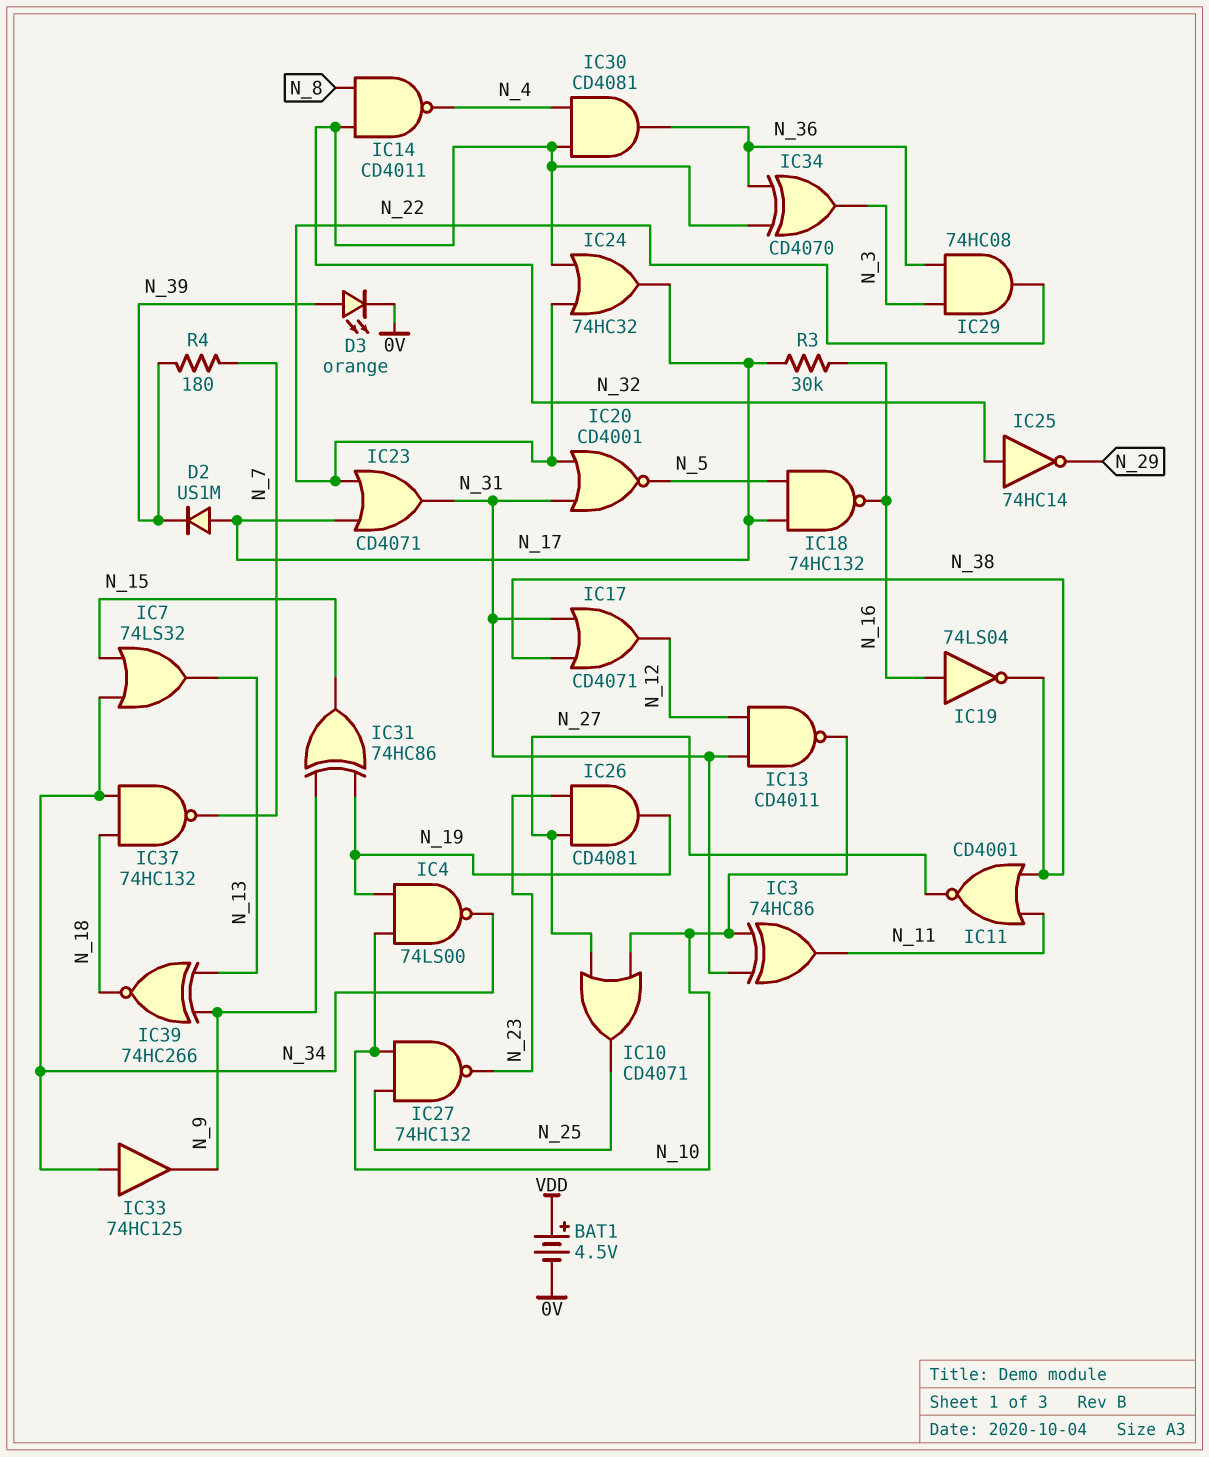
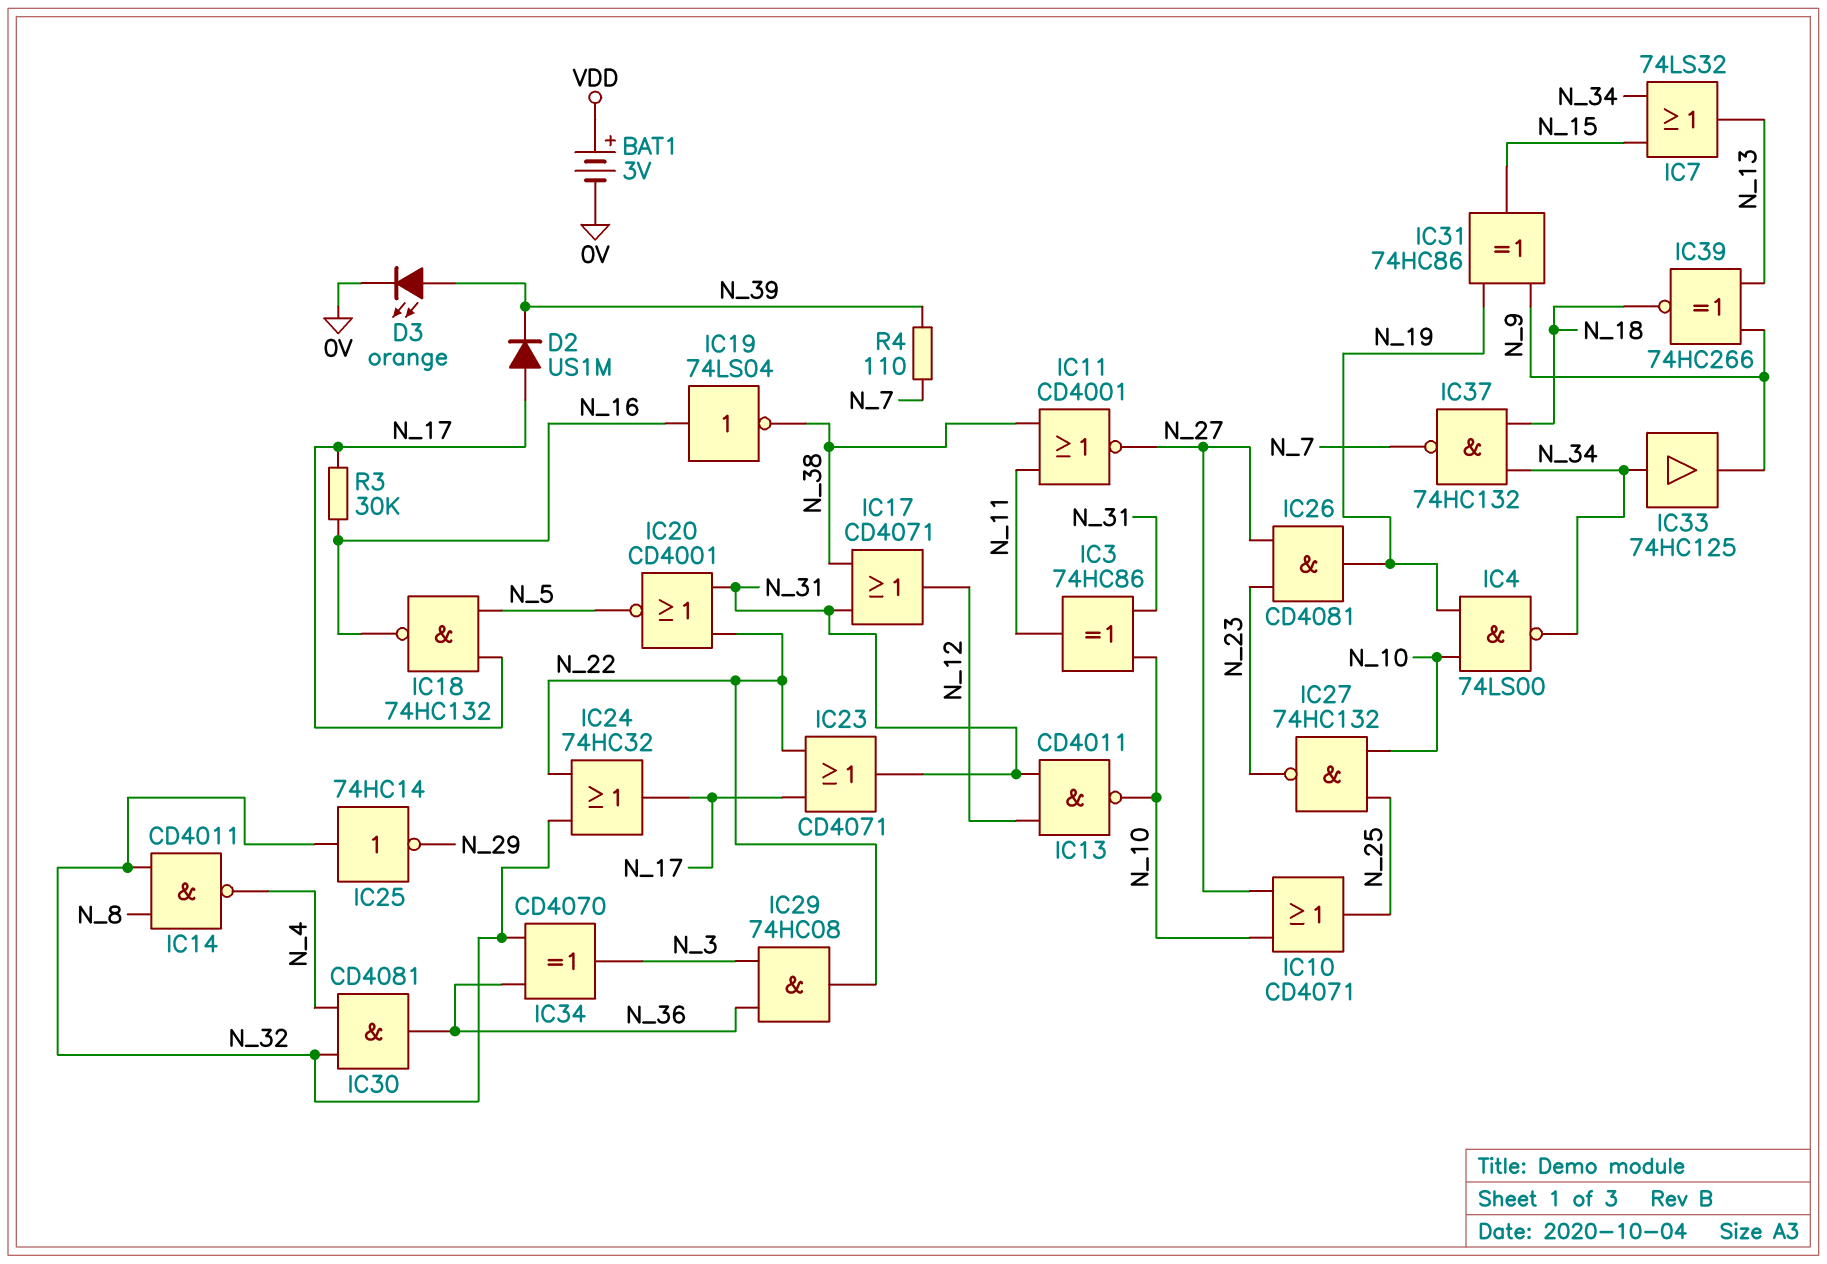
BAT1: 4.5V (plus VDD, minus 0V) -> 3V (plus VDD, minus 0V)
R4: 180 (N_7, N_39) -> 110 (N_7, N_39)

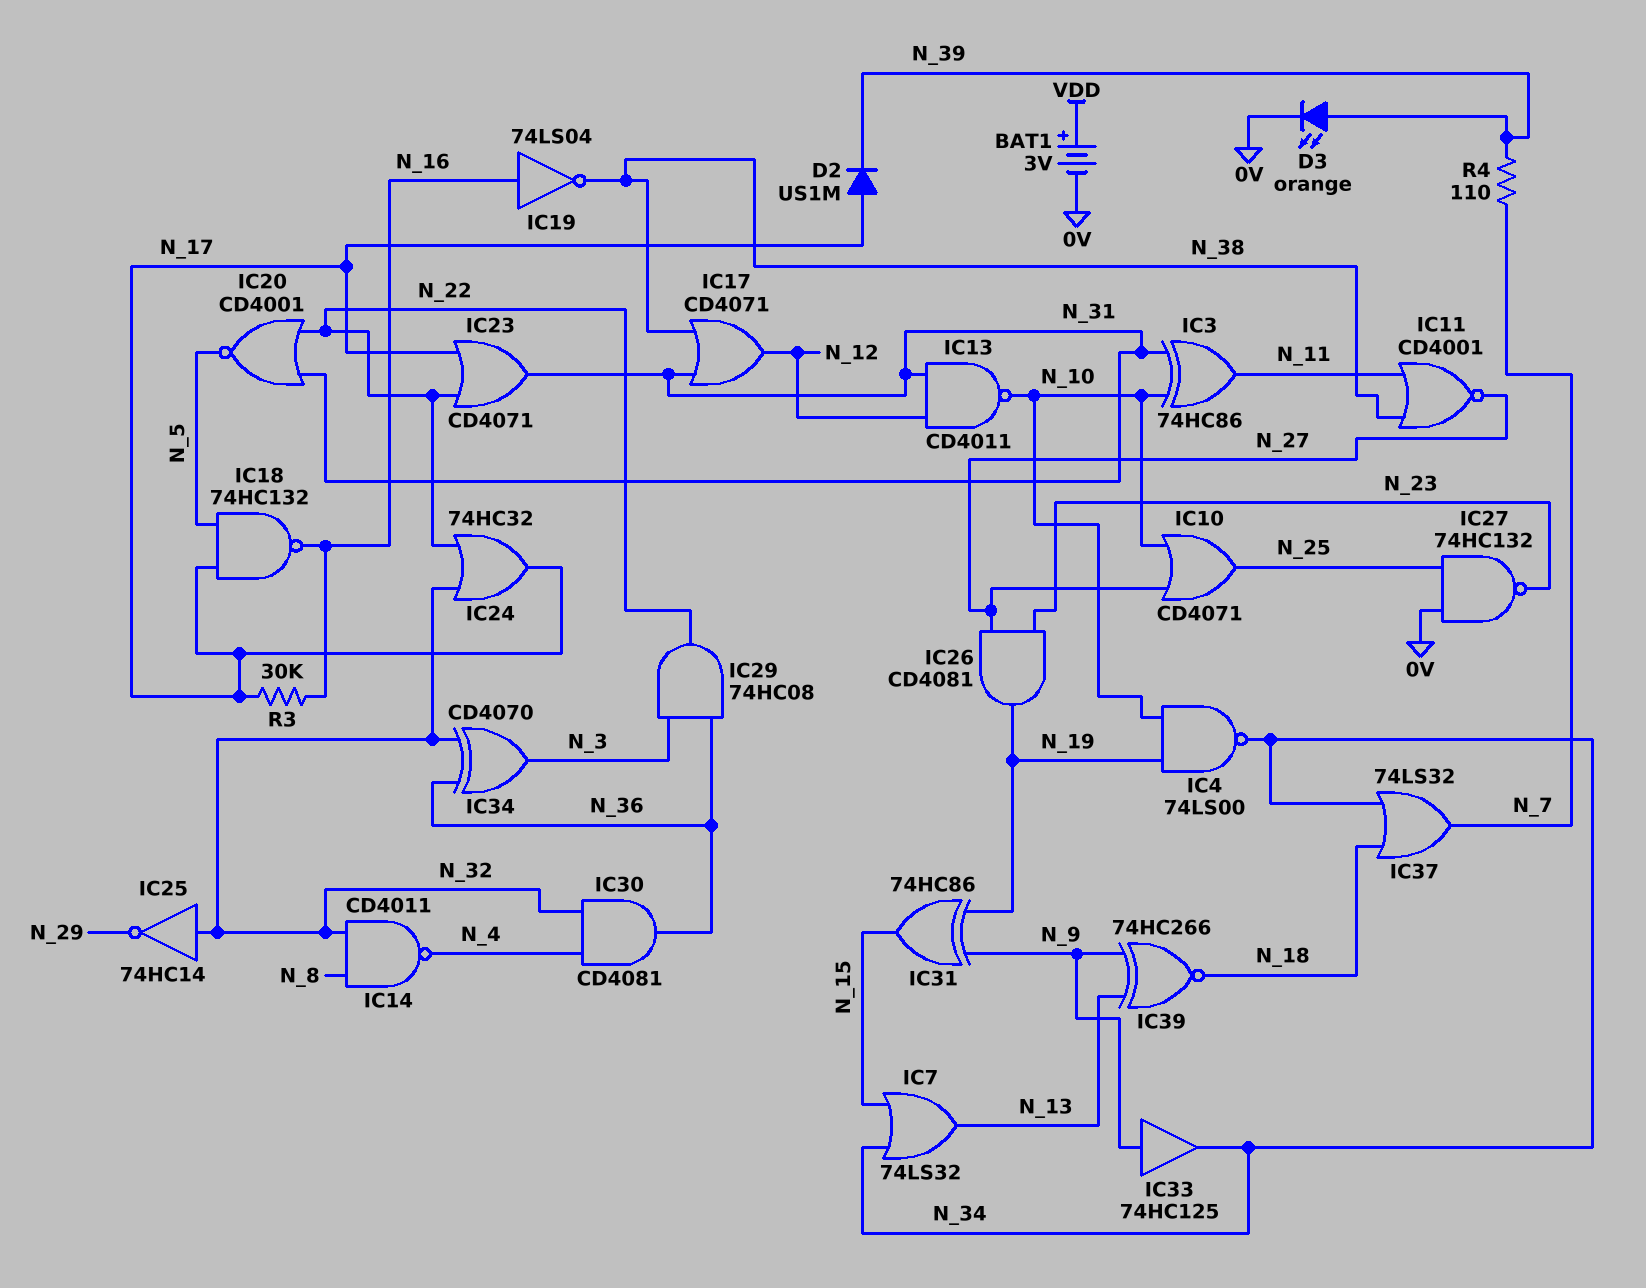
IC27: NAND 74HC132 (in N_10, in N_25, out N_23) -> NAND 74HC132 (in 0V, in N_25, out N_23)
IC33: buffer 74HC125 (in N_34, out N_9) -> buffer 74HC125 (in N_9, out N_34)
IC37: NAND 74HC132 (in N_18, in N_34, out N_7) -> OR 74LS32 (in N_18, in N_34, out N_7)

